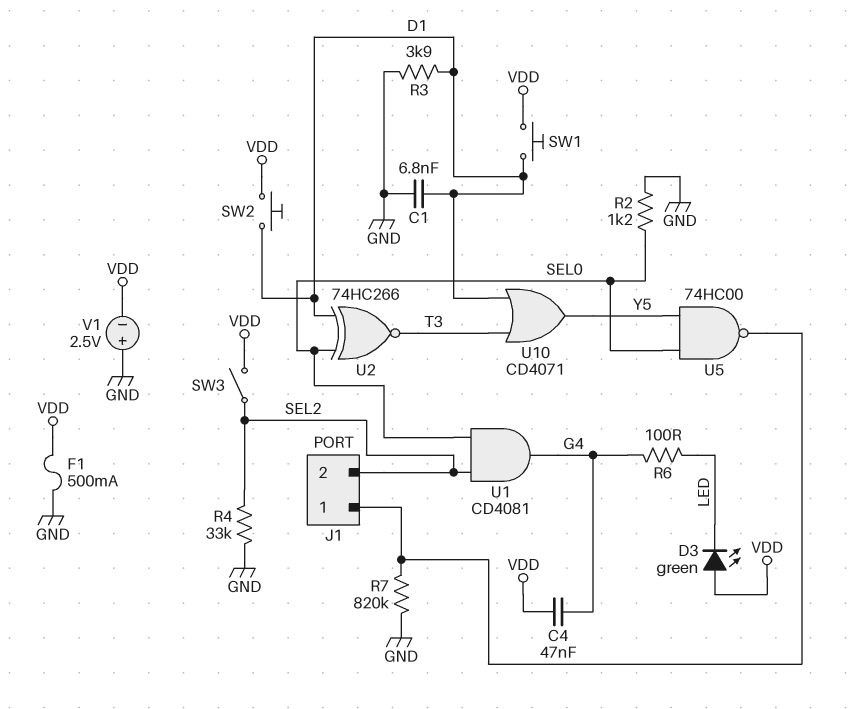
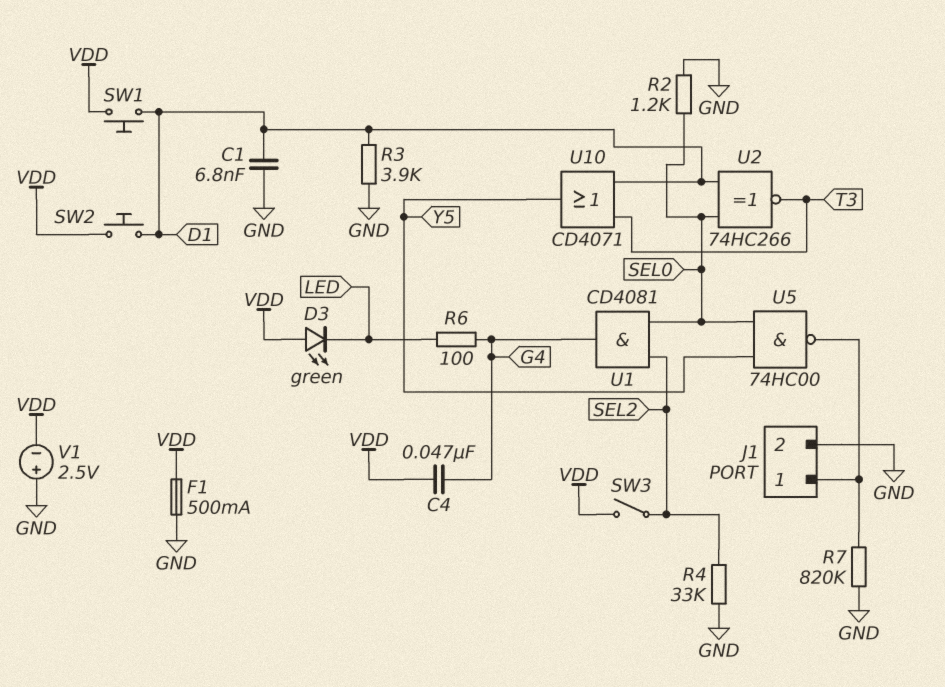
J1 pin 2: SEL2 -> GND

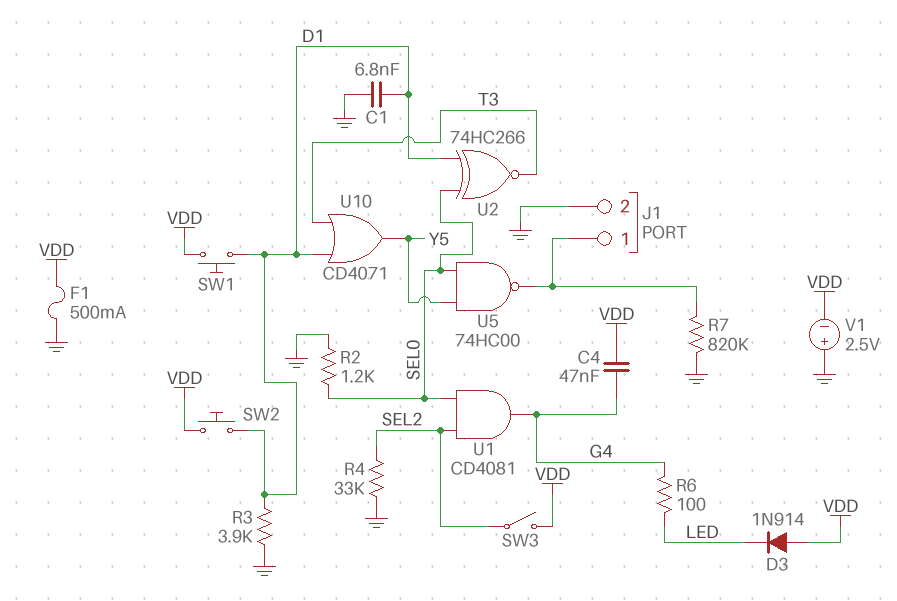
D3: LED green (A VDD, K LED) -> diode 1N914 (A VDD, K LED)

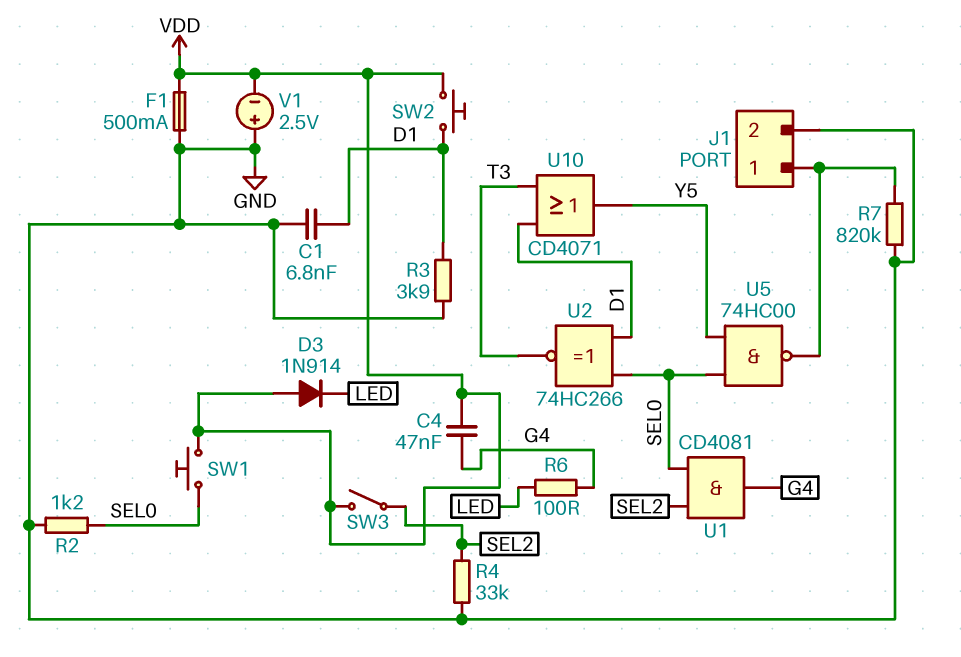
SW1: button (D1, VDD) -> button (SEL0, VDD)

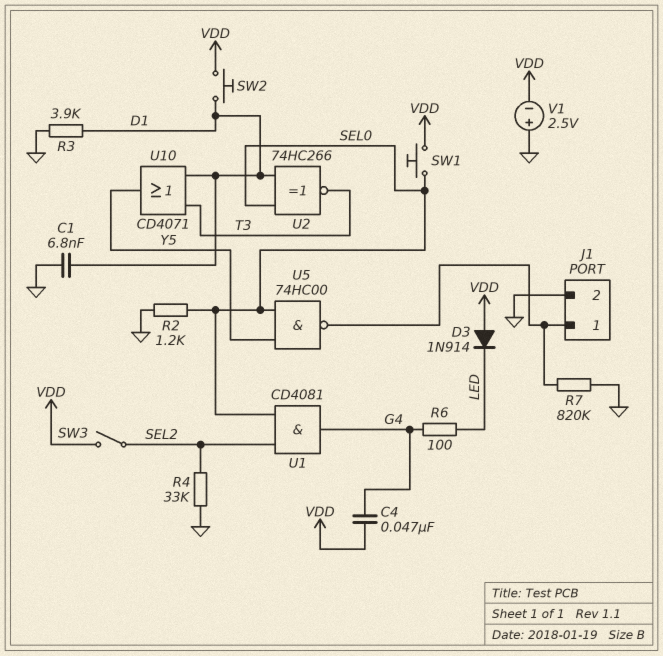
F1: 500mA (GND, VDD) -> none

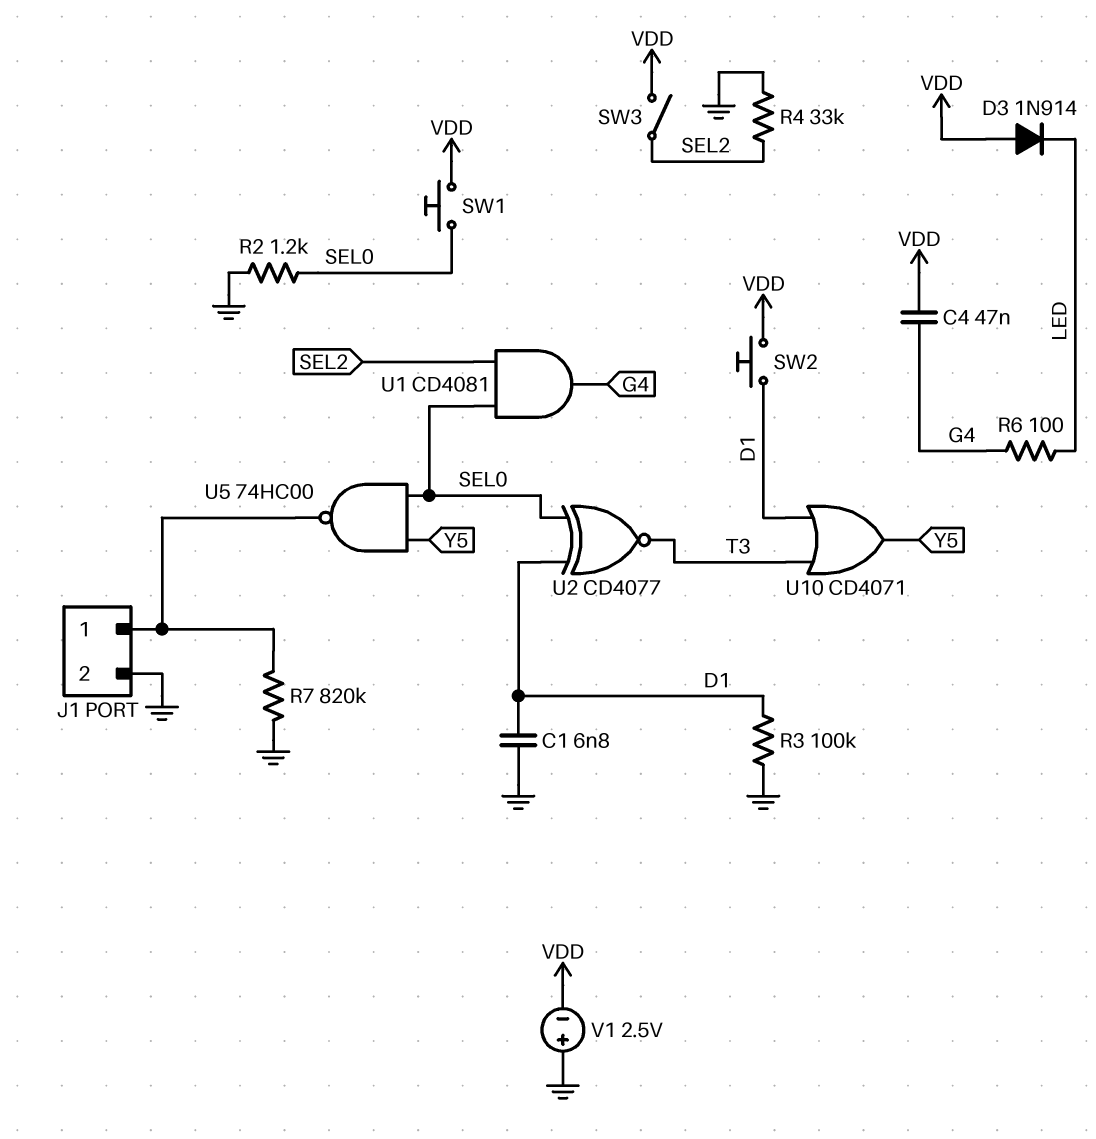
R3: 3.9k (D1, GND) -> 100k (D1, GND)
U2: XNOR 74HC266 (in D1, in SEL0, out T3) -> XNOR CD4077 (in D1, in SEL0, out T3)

